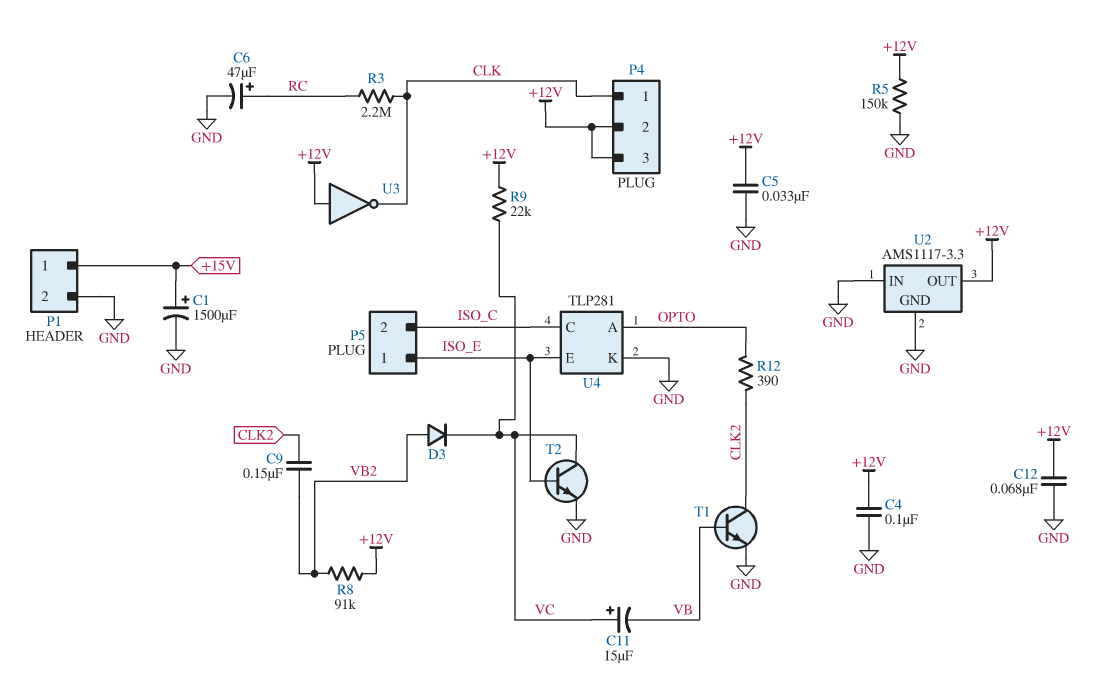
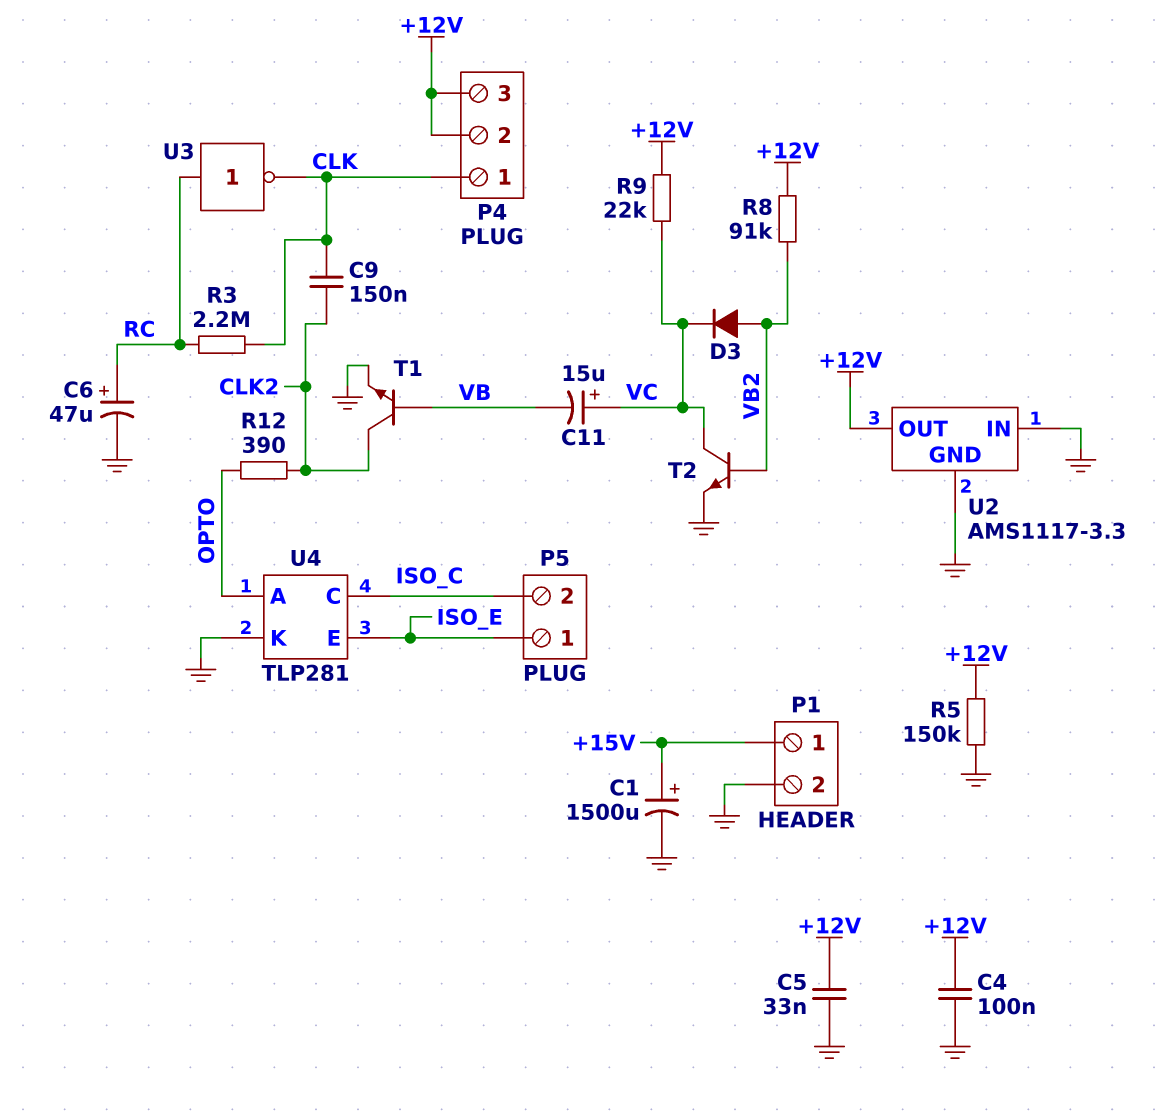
C9: 150nF (CLK2, VB2) -> 150nF (CLK, CLK2)
C12: 68nF (+12V, GND) -> none
T2: NPN (B ISO_E, C VC, E GND) -> NPN (B VB2, C VC, E GND)
U3: NOT (in +12V, out CLK) -> NOT (in RC, out CLK)

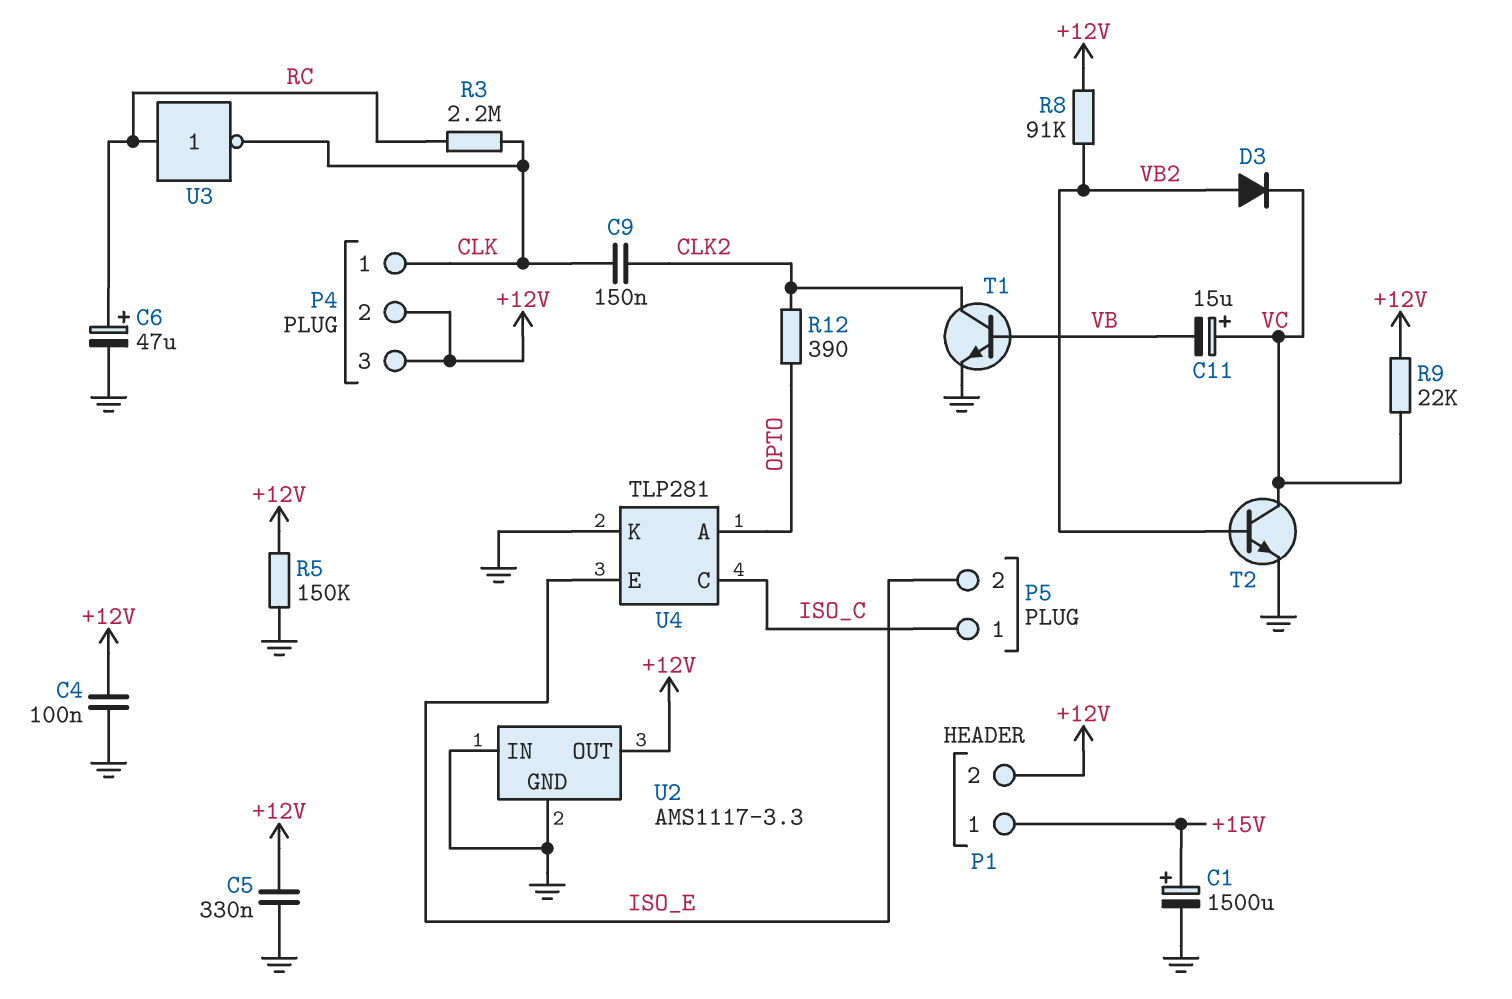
C5: 33nF (+12V, GND) -> 330nF (+12V, GND)
P1 pin 2: GND -> +12V
P5 pin 1: ISO_E -> ISO_C
P5 pin 2: ISO_C -> ISO_E

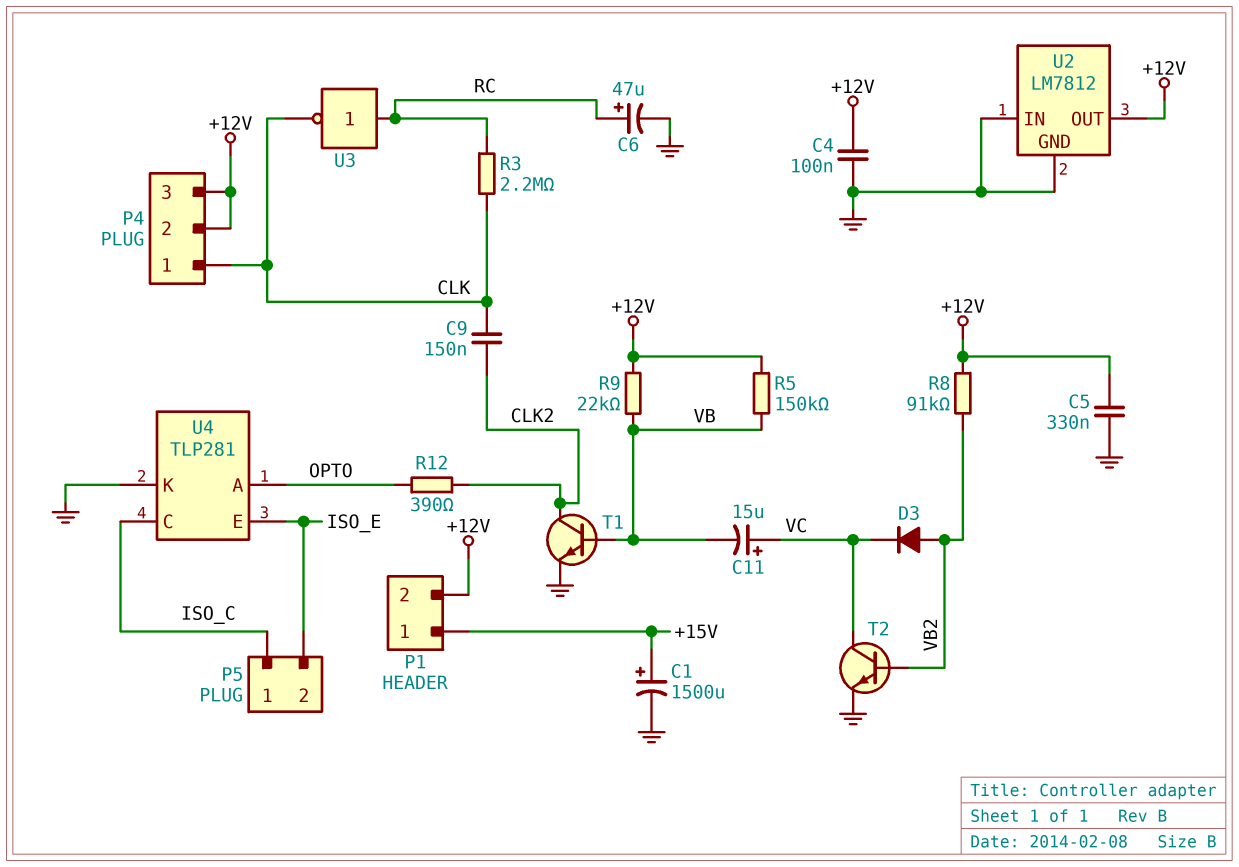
R5: 150k (+12V, GND) -> 150k (+12V, VB)
R9: 22k (+12V, VC) -> 22k (+12V, VB)
U2: AMS1117-3.3 -> LM7812

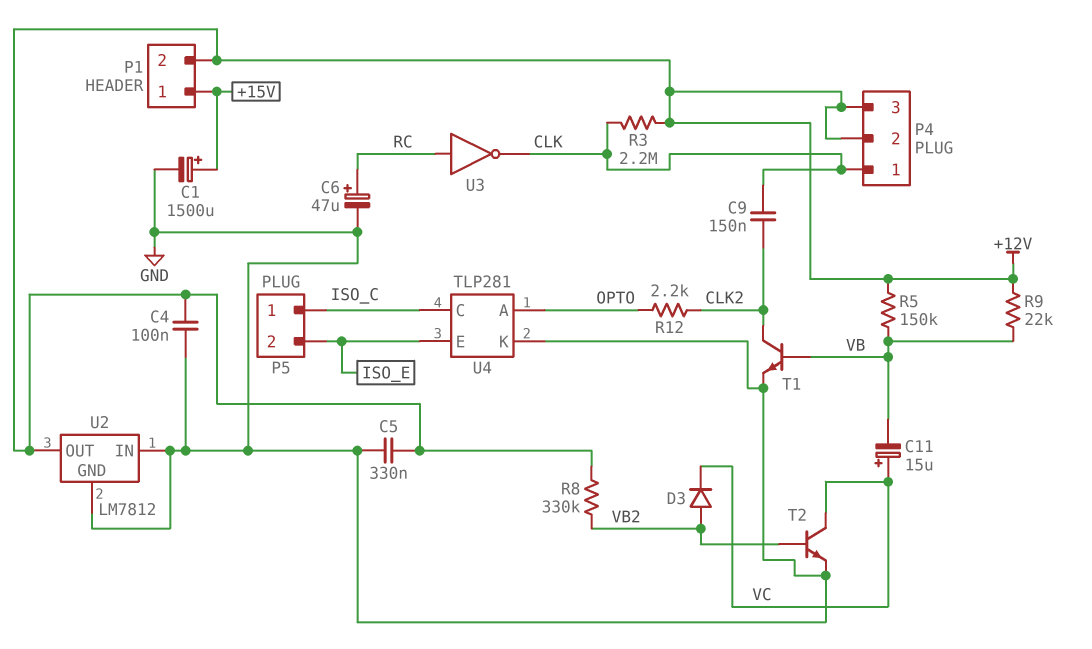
R3: 2.2M (CLK, RC) -> 2.2M (+12V, CLK)
R8: 91k (+12V, VB2) -> 330k (+12V, VB2)
R12: 390 (CLK2, OPTO) -> 2.2k (CLK2, OPTO)

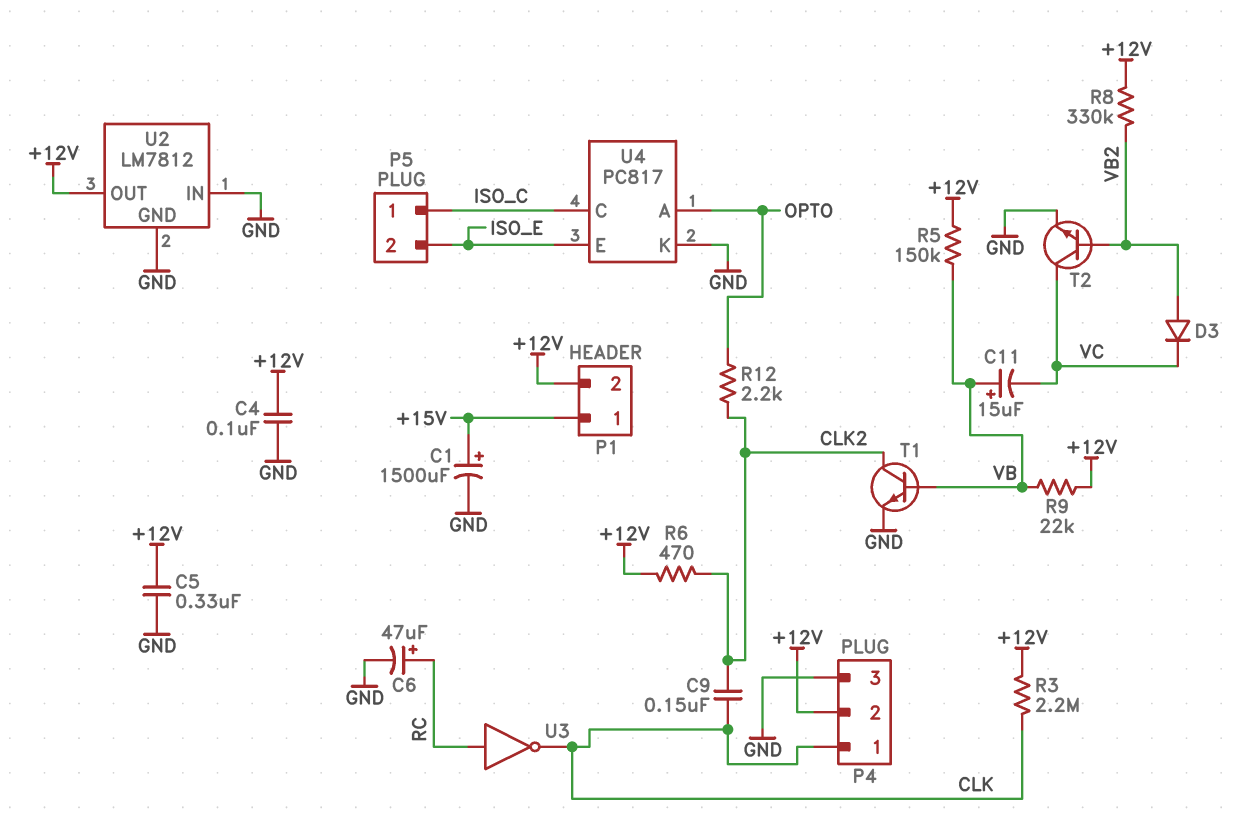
C11: 15uF (plus VC, minus VB) -> 15uF (plus VB, minus VC)
P4 pin 3: +12V -> GND
R6: none -> 470 (+12V, CLK2)
U4: TLP281 -> PC817

